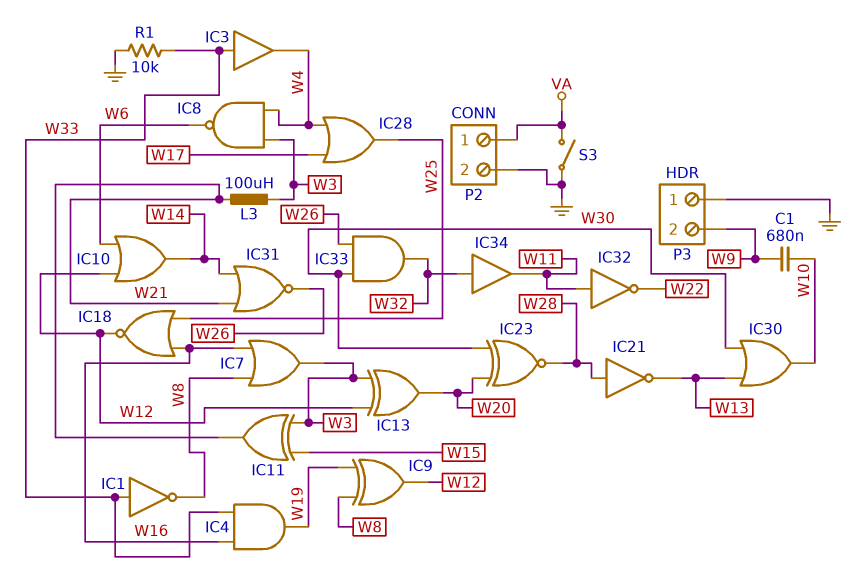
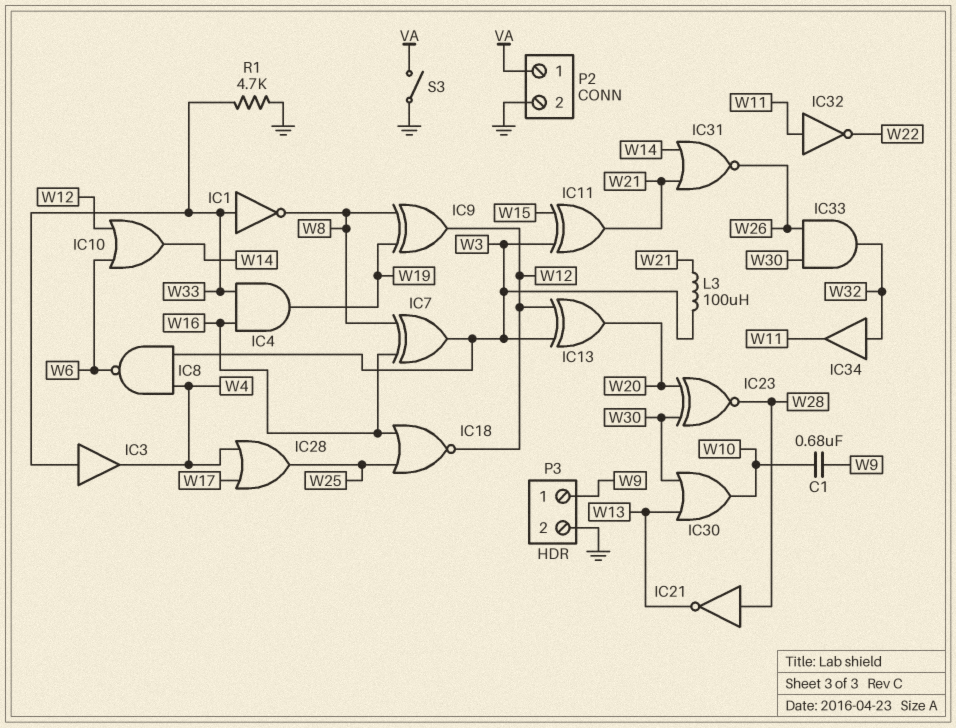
IC7: OR (in W8, in W16, out W3) -> XOR (in W8, in W16, out W3)
P3 pin 1: GND -> W9
P3 pin 2: W9 -> GND
R1: 10k (GND, W33) -> 4.7k (GND, W33)

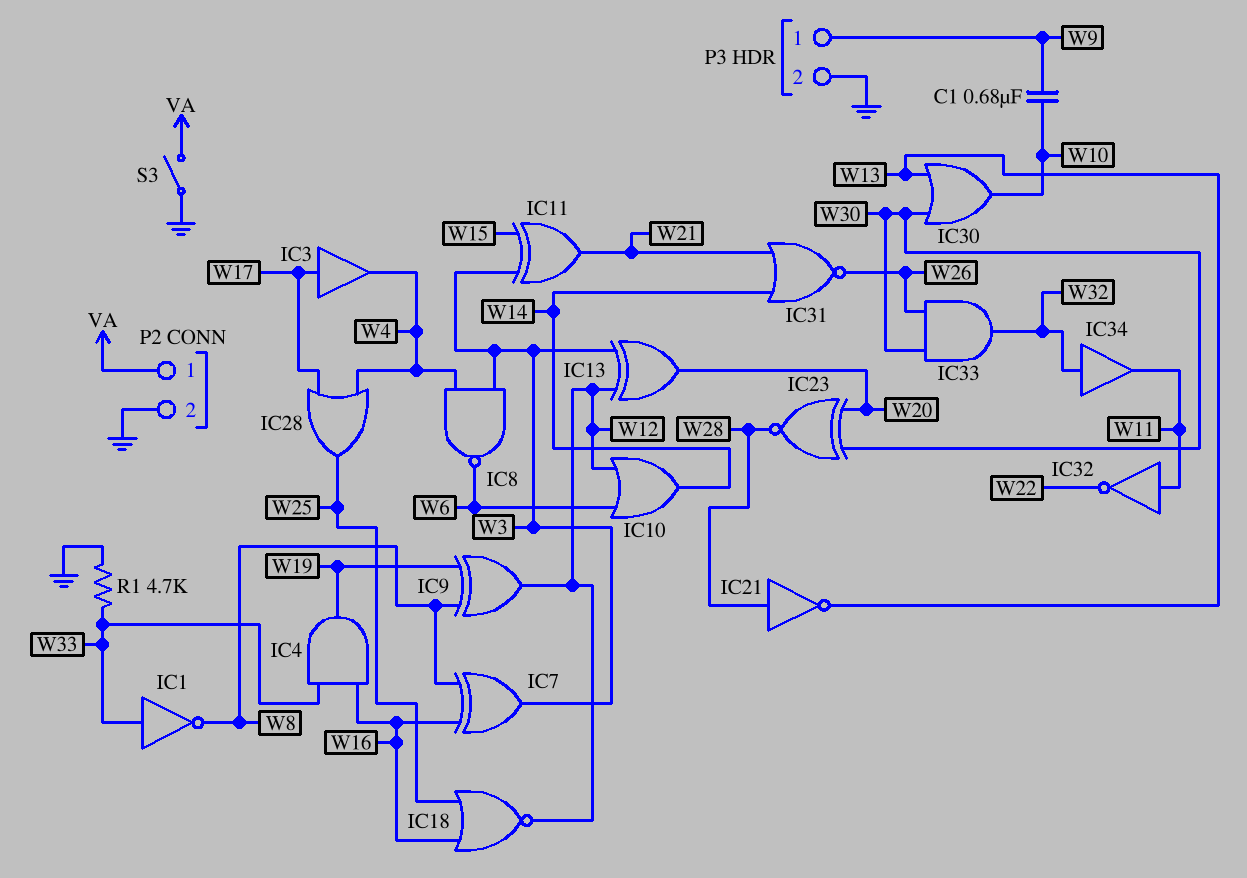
IC3: buffer (in W33, out W4) -> buffer (in W17, out W4)
L3: 100uH (W3, W21) -> none

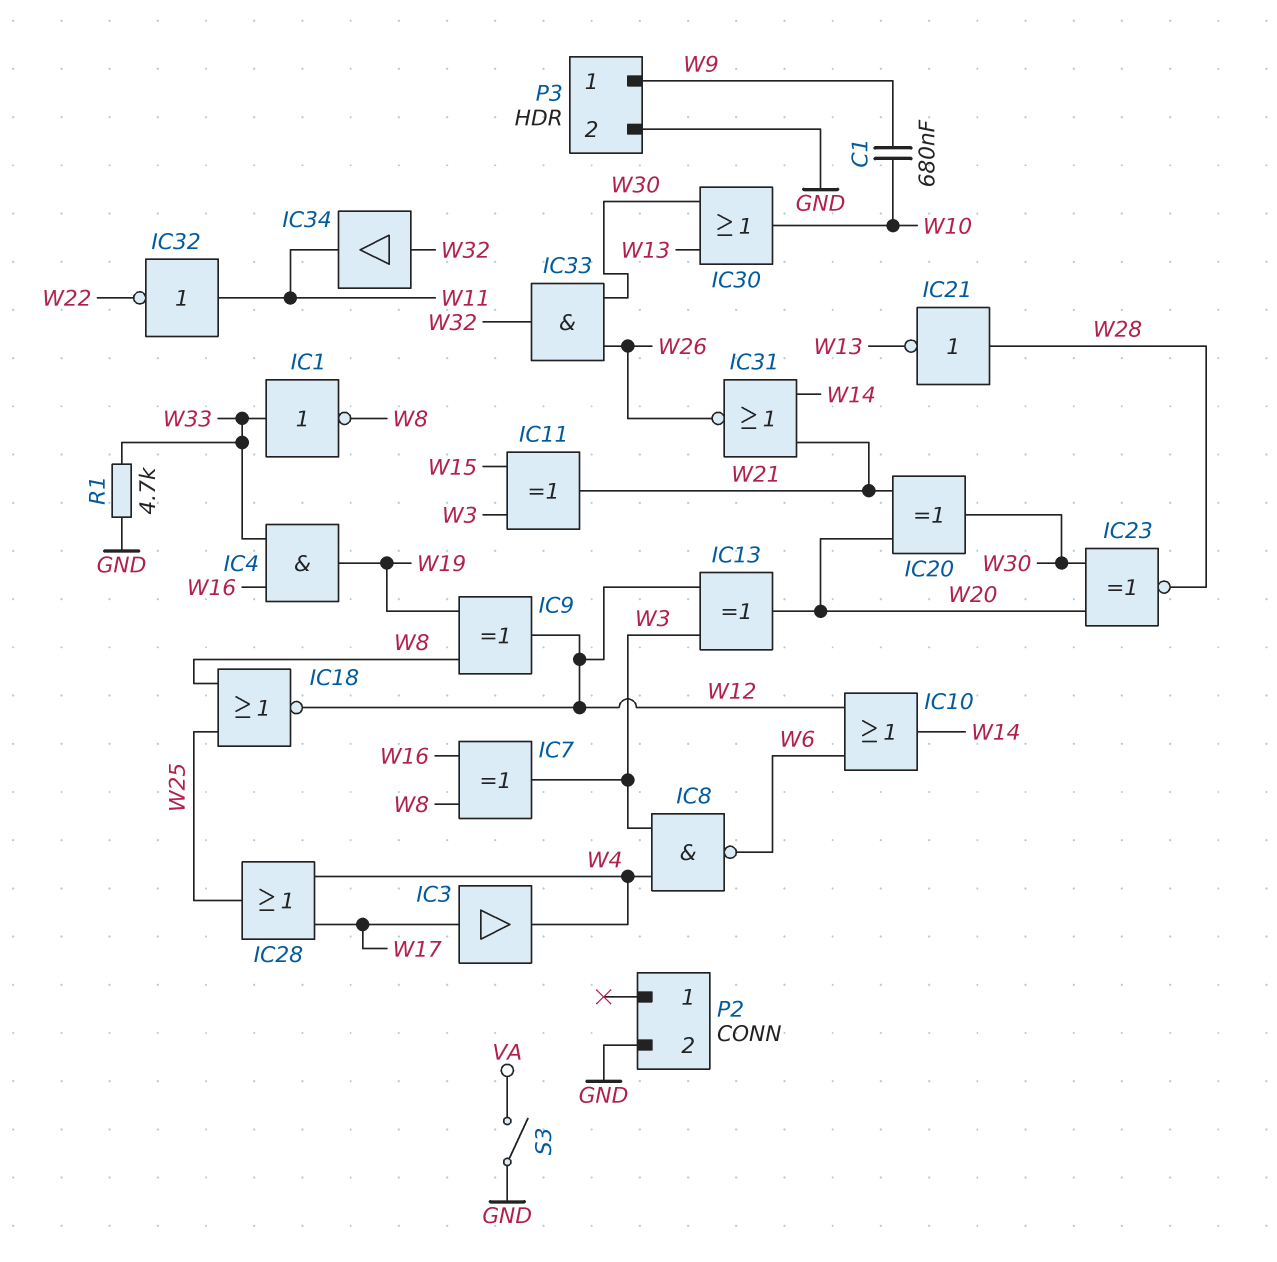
IC18: NOR (in W16, in W25, out W12) -> NOR (in W8, in W25, out W12)
IC20: none -> XOR (in W20, in W21, out W30)
P2 pin 1: VA -> none

